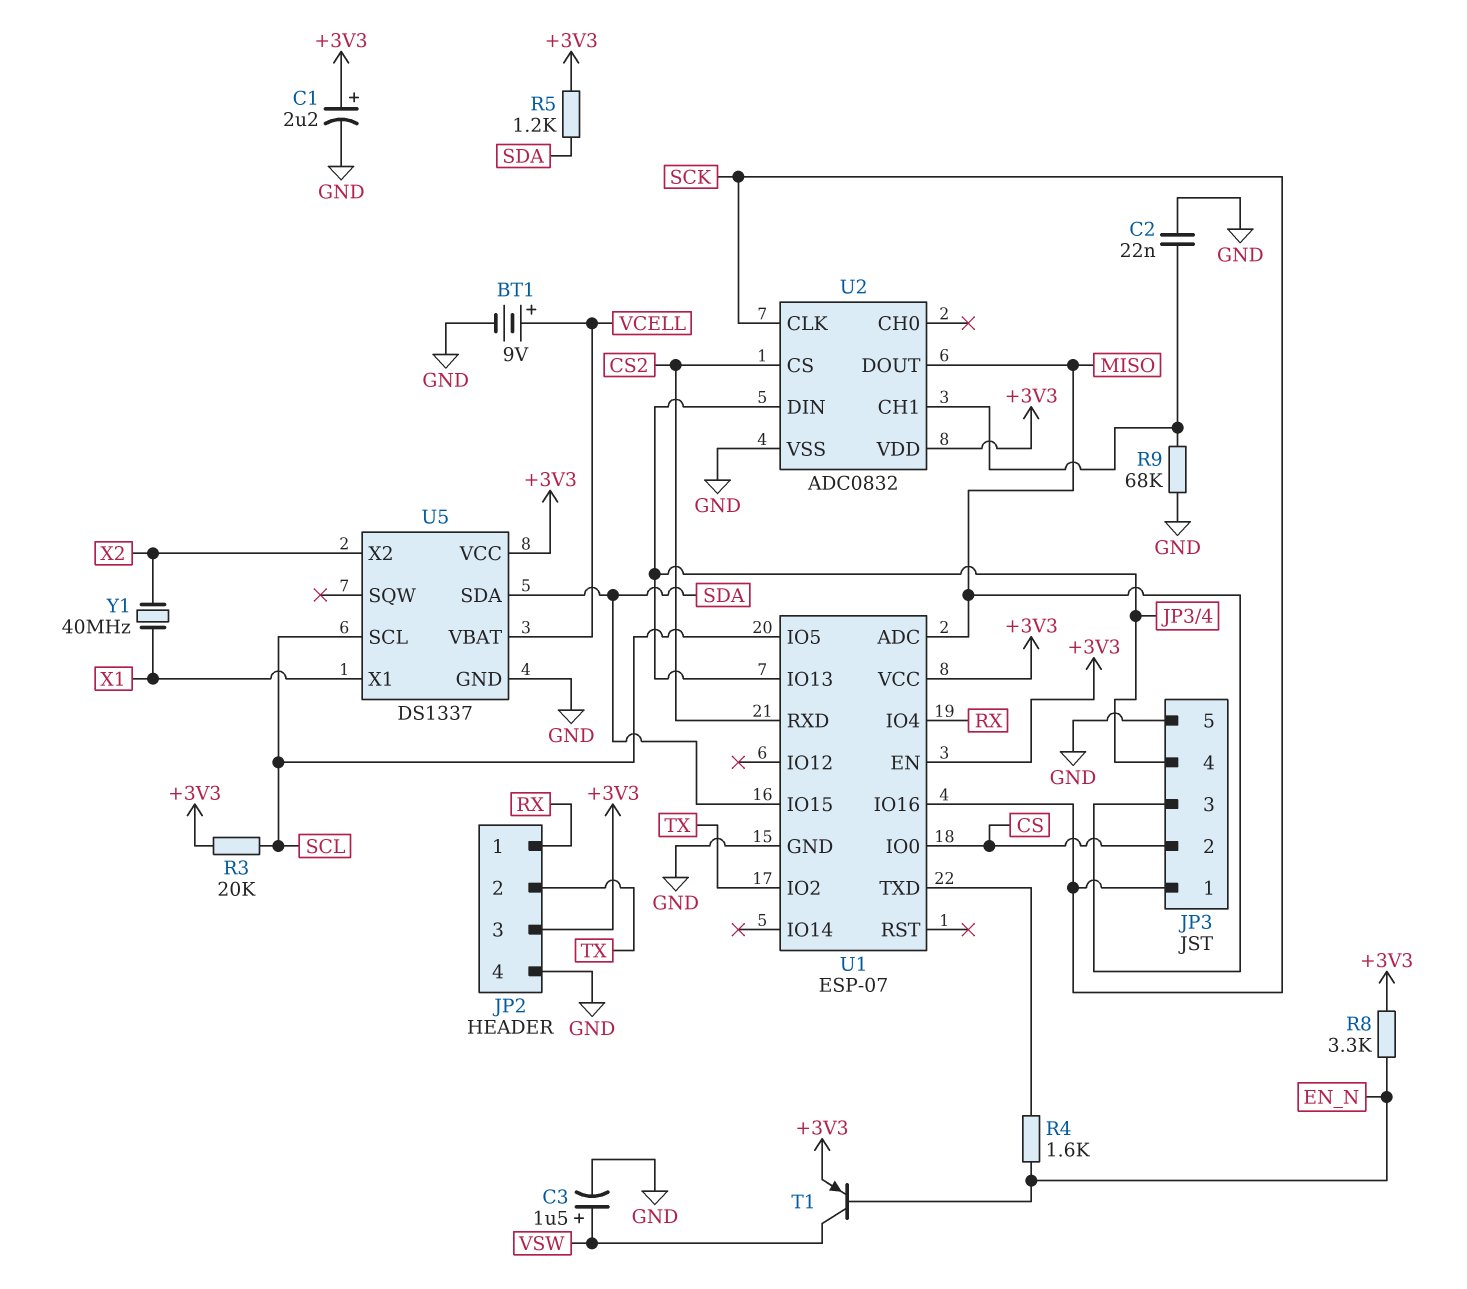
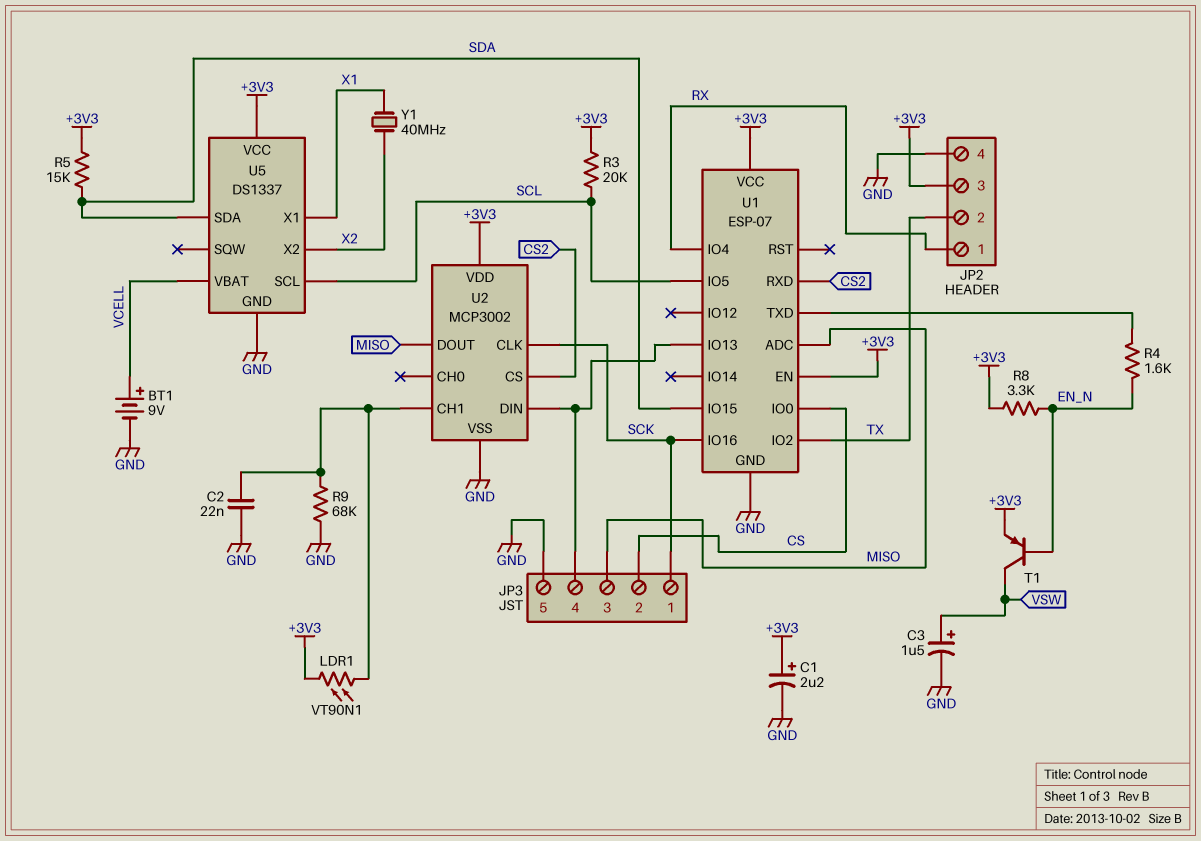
LDR1: none -> VT90N1 (+3V3, U2/CH1)
R5: 1.2k (+3V3, SDA) -> 15k (+3V3, SDA)
U2: ADC0832 -> MCP3002

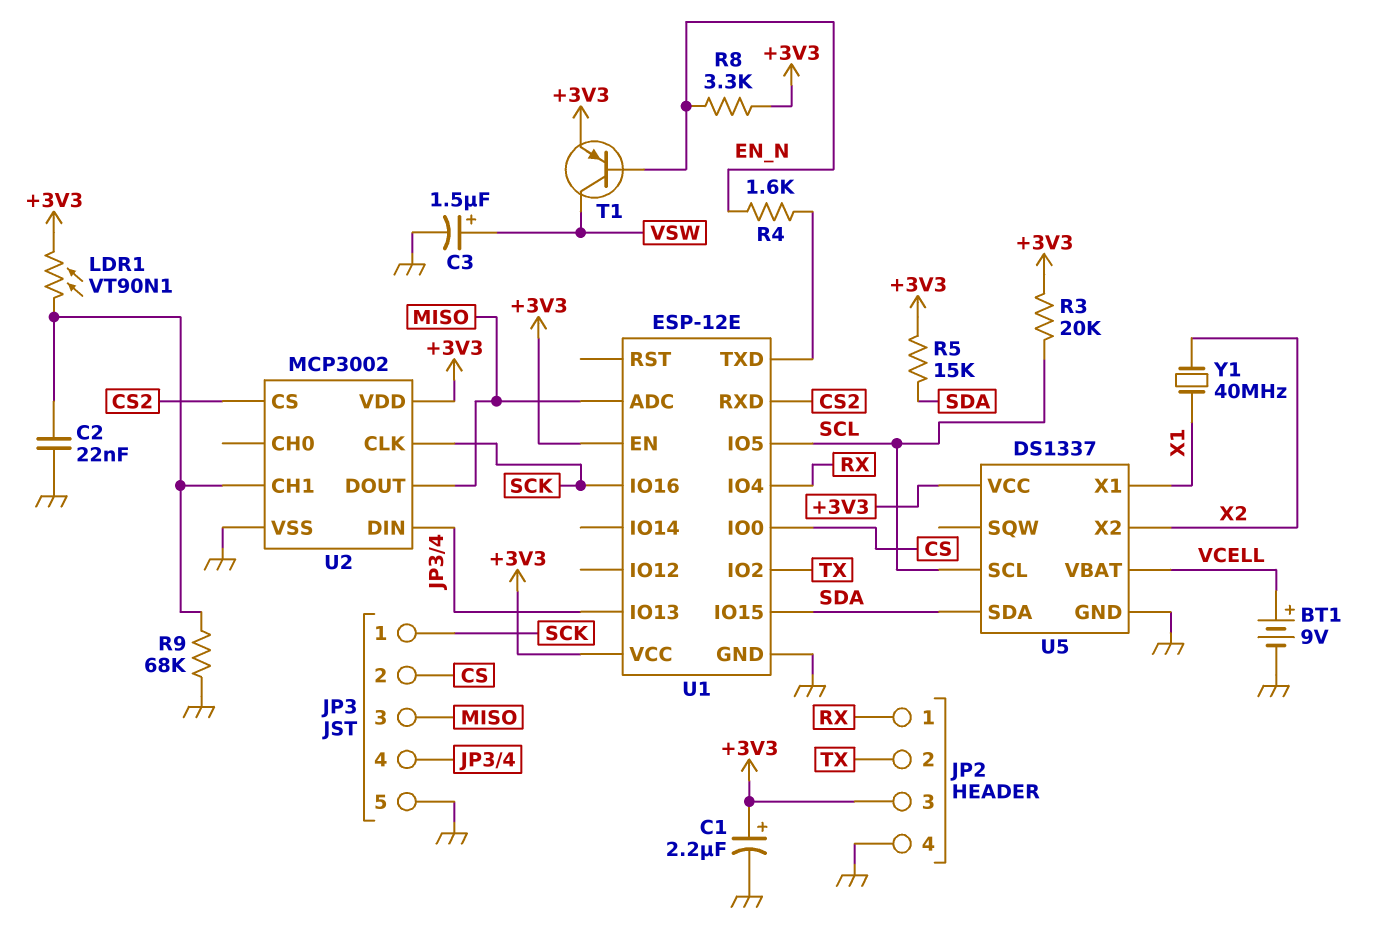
U1: ESP-07 -> ESP-12E

